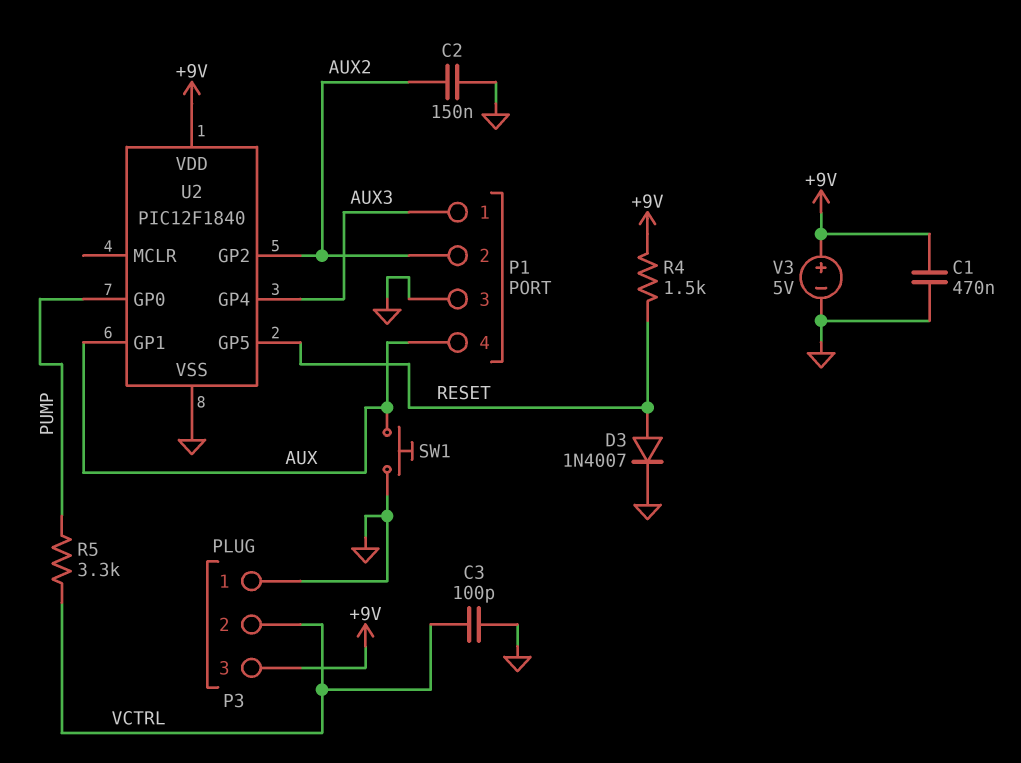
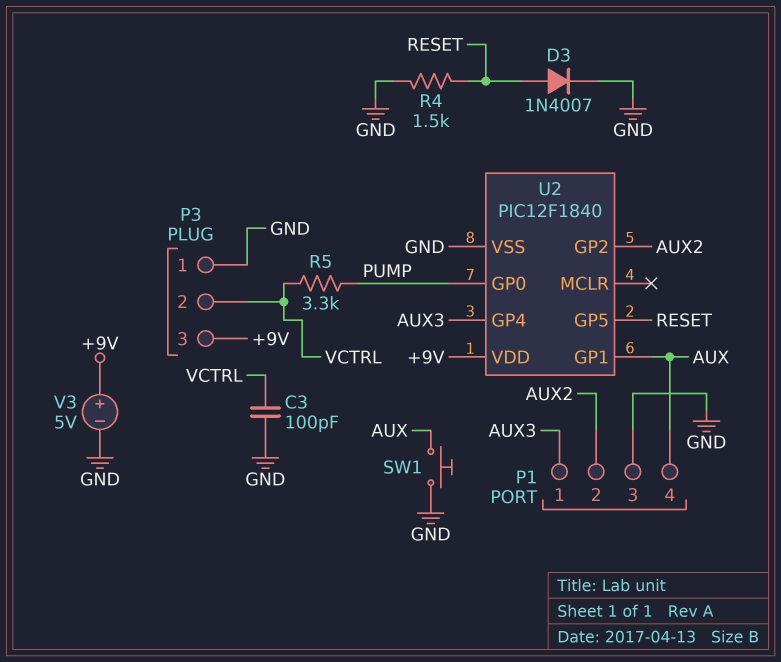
C1: 470nF (+9V, GND) -> none
C2: 150nF (AUX2, GND) -> none
R4: 1.5k (+9V, RESET) -> 1.5k (GND, RESET)

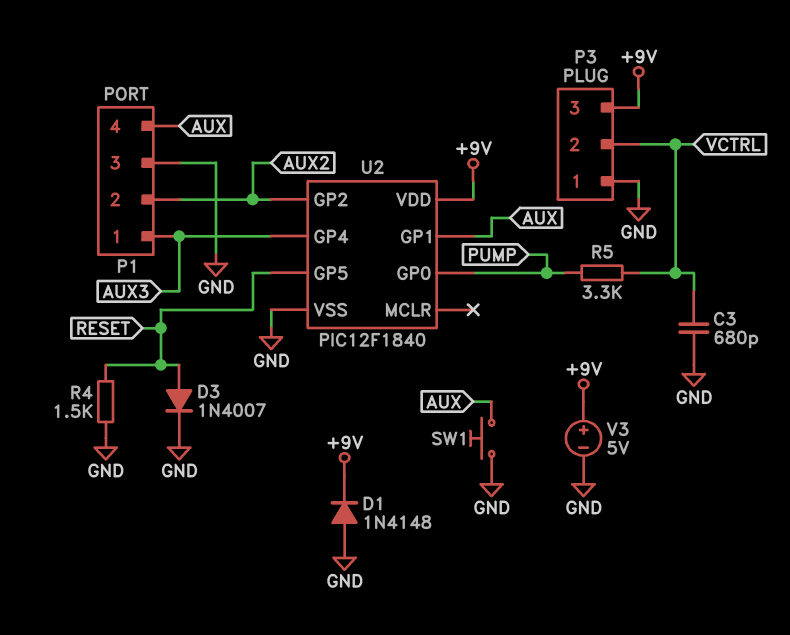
C3: 100pF (GND, VCTRL) -> 680pF (GND, VCTRL)
D1: none -> diode 1N4148 (A GND, K +9V)

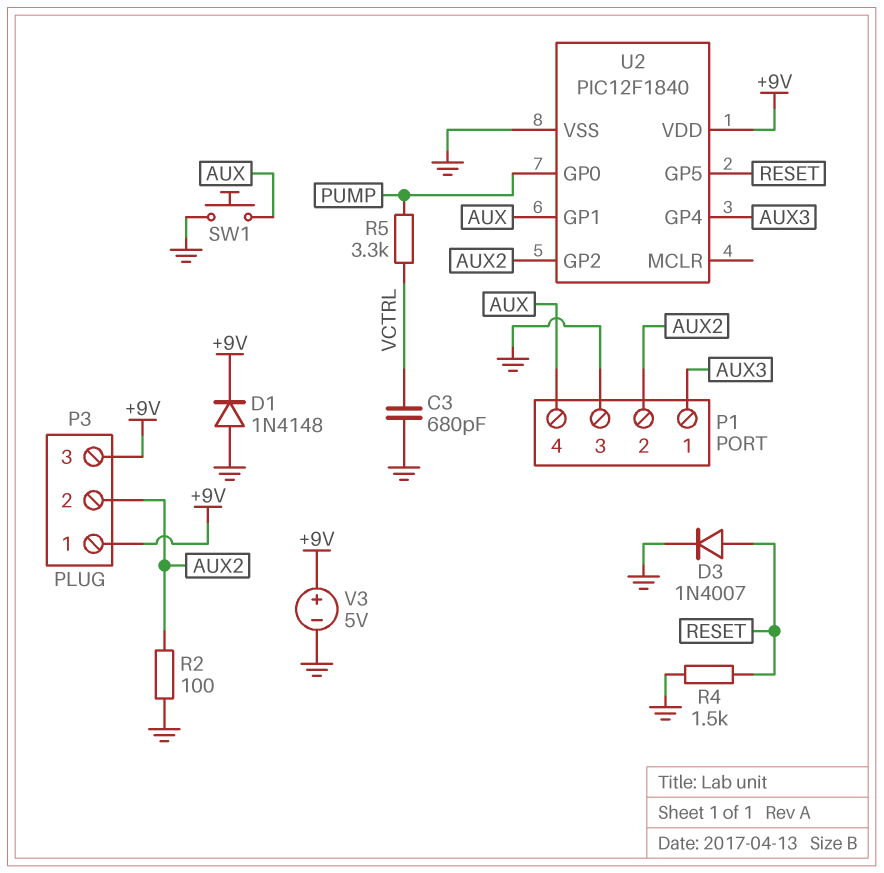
P3 pin 1: GND -> +9V
P3 pin 2: VCTRL -> AUX2
R2: none -> 100 (AUX2, GND)

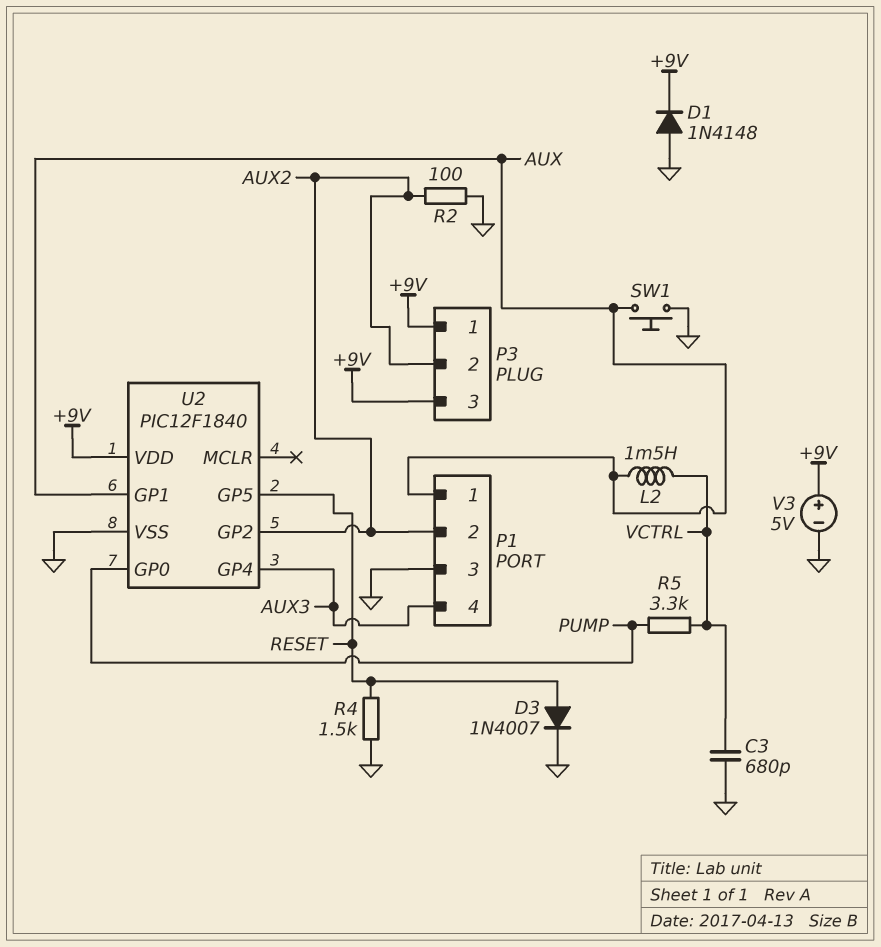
L2: none -> 1.5mH (AUX, VCTRL)
P1 pin 1: AUX3 -> AUX
P1 pin 4: AUX -> AUX3

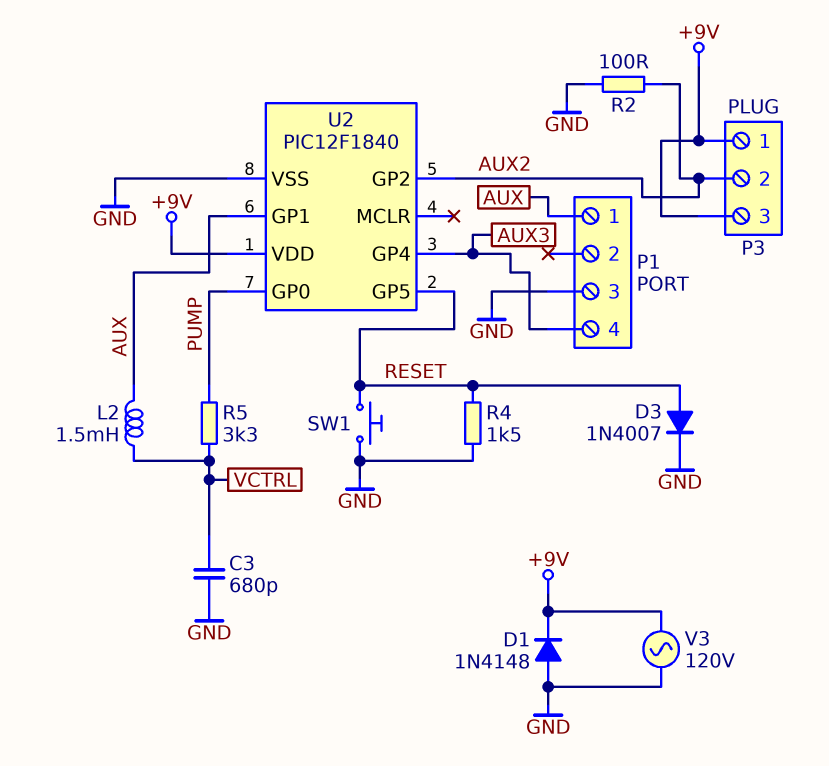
P1 pin 2: AUX2 -> none
SW1: button (AUX, GND) -> button (GND, RESET)
V3: 5V (plus +9V, minus GND) -> AC 120V (+9V, GND)

